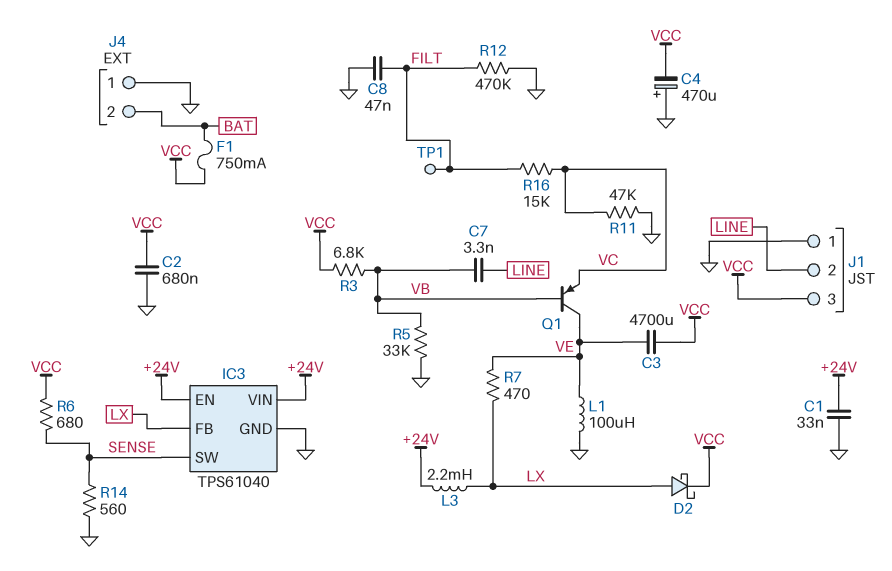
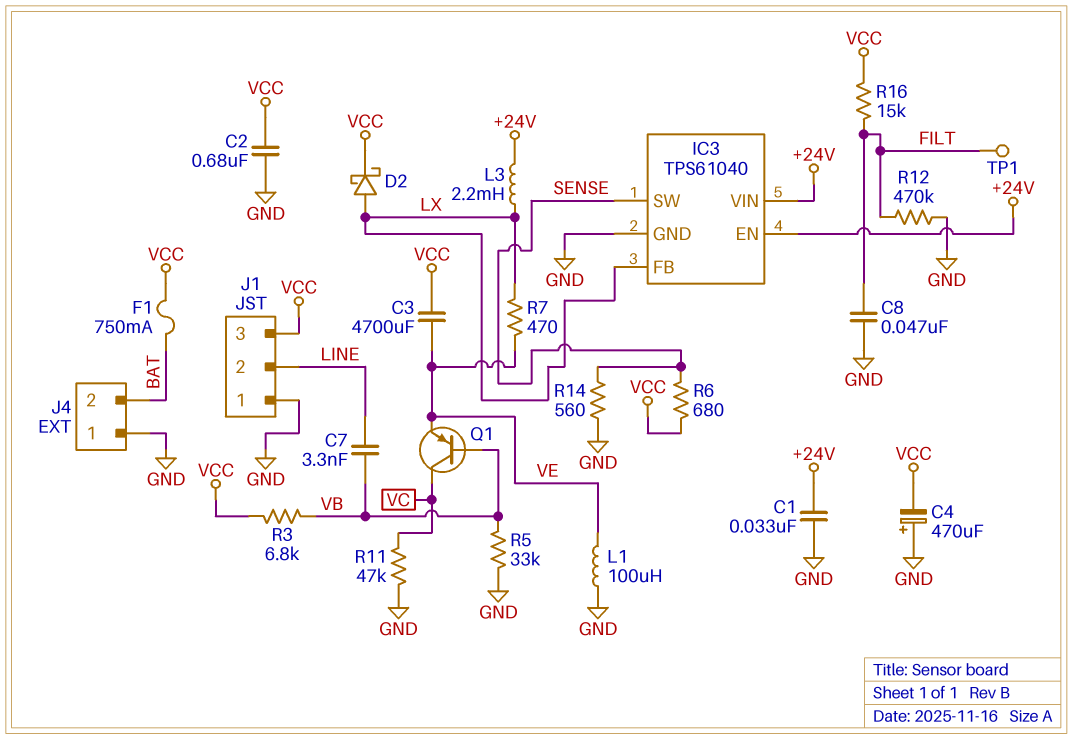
Q1: PNP (B VB, C VE, E VC) -> PNP (B VB, C VC, E VE)
R16: 15k (FILT, VC) -> 15k (FILT, VCC)

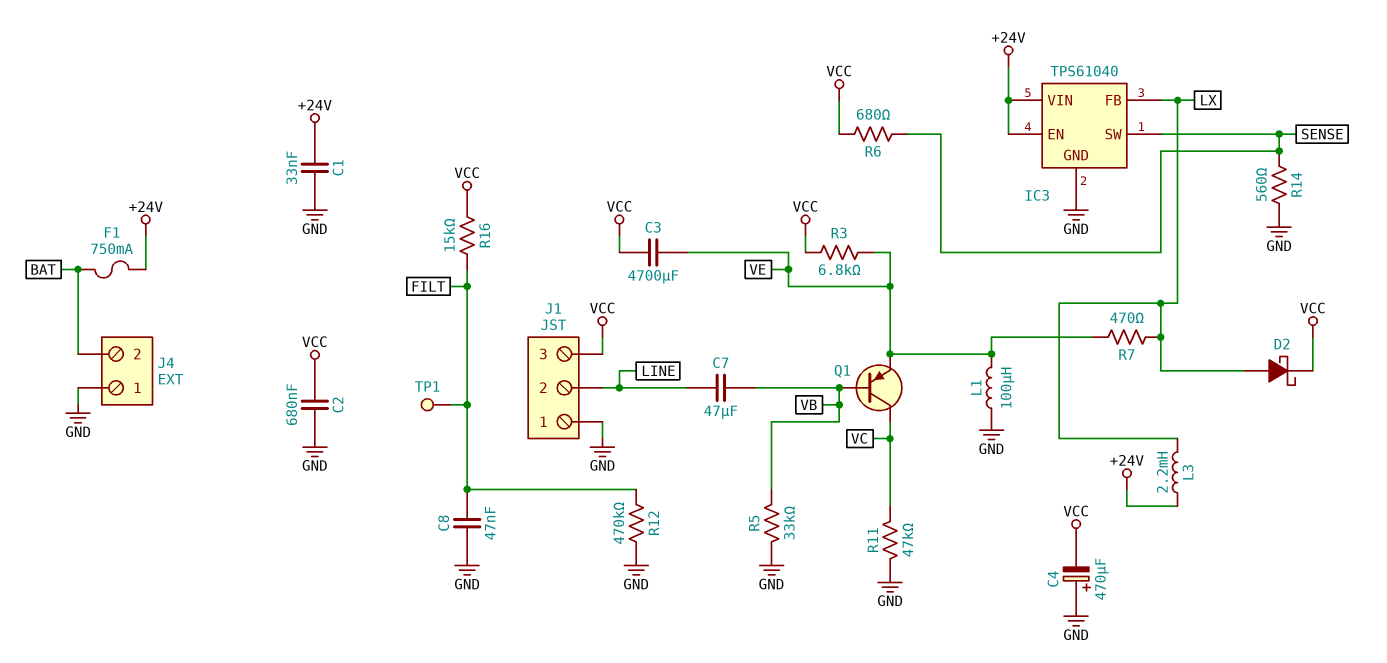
C7: 3.3nF (LINE, VB) -> 47uF (LINE, VB)
F1: 750mA (BAT, VCC) -> 750mA (+24V, BAT)
R3: 6.8k (VB, VCC) -> 6.8k (VCC, VE)

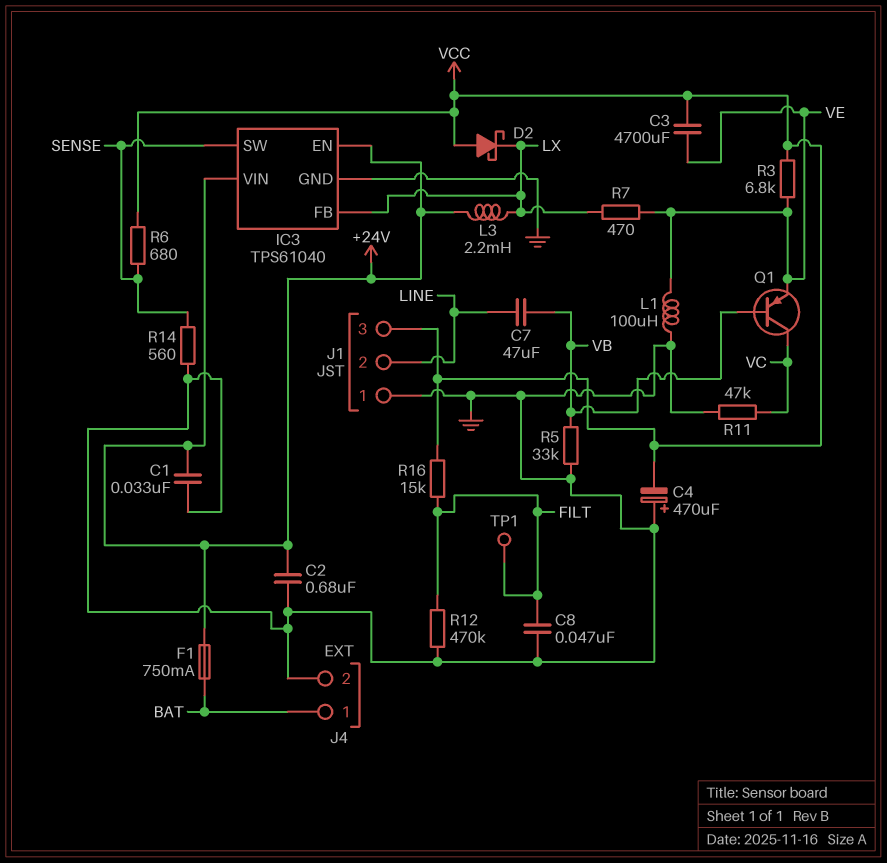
C2: 680nF (GND, VCC) -> 680nF (+24V, GND)
D2: schottky (A LX, K VCC) -> schottky (A VCC, K LX)
J4 pin 1: GND -> BAT
J4 pin 2: BAT -> GND

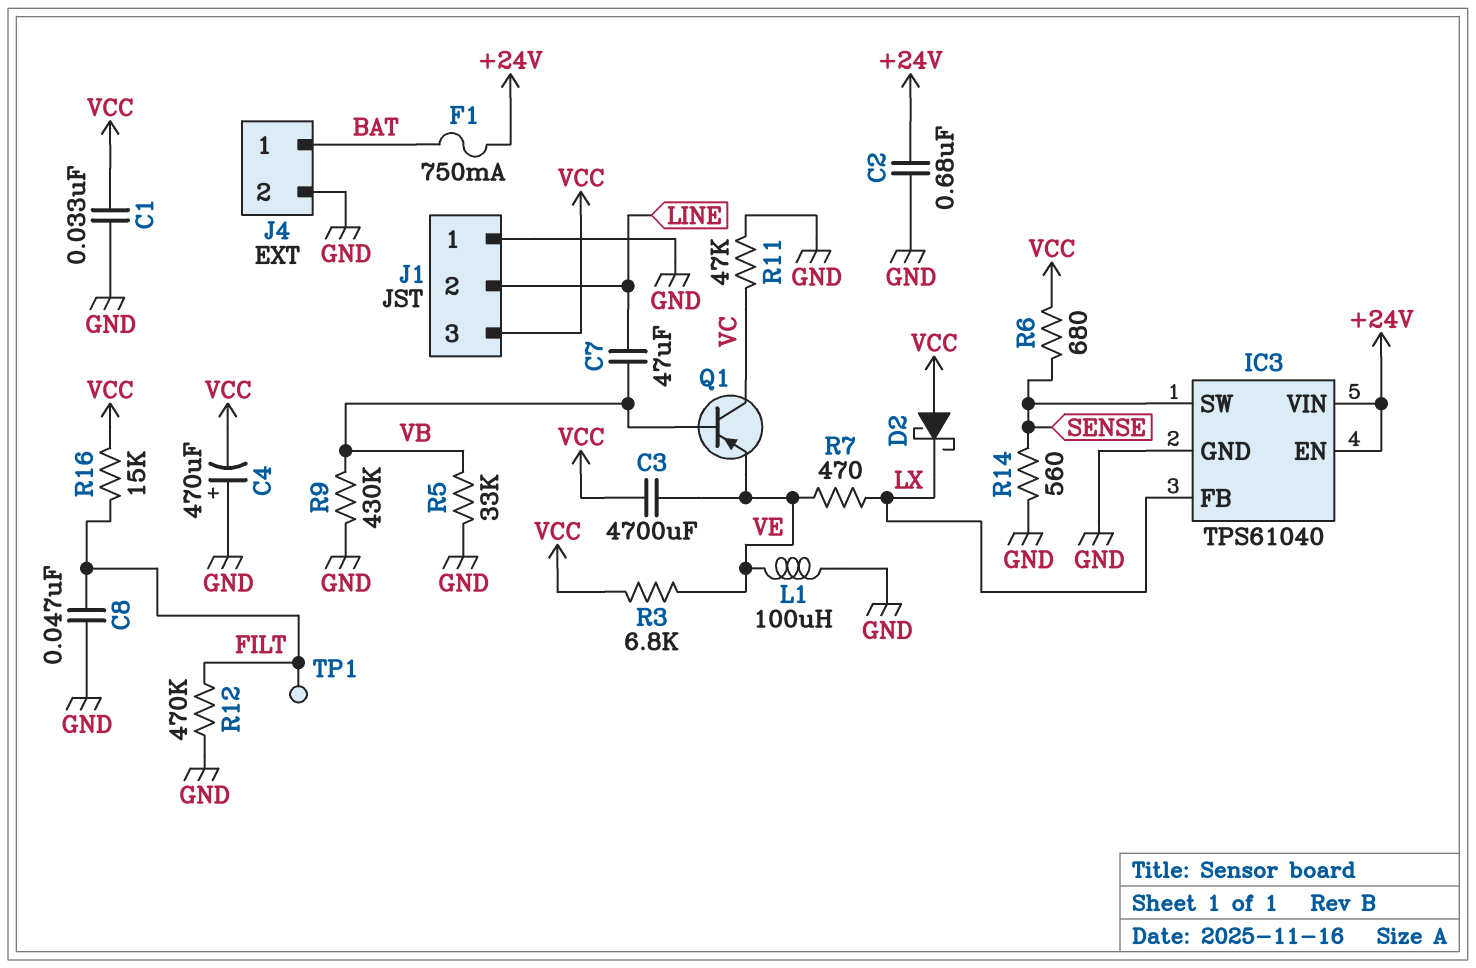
C1: 33nF (+24V, GND) -> 33nF (GND, VCC)
L3: 2.2mH (+24V, LX) -> none
R9: none -> 430k (GND, VB)

